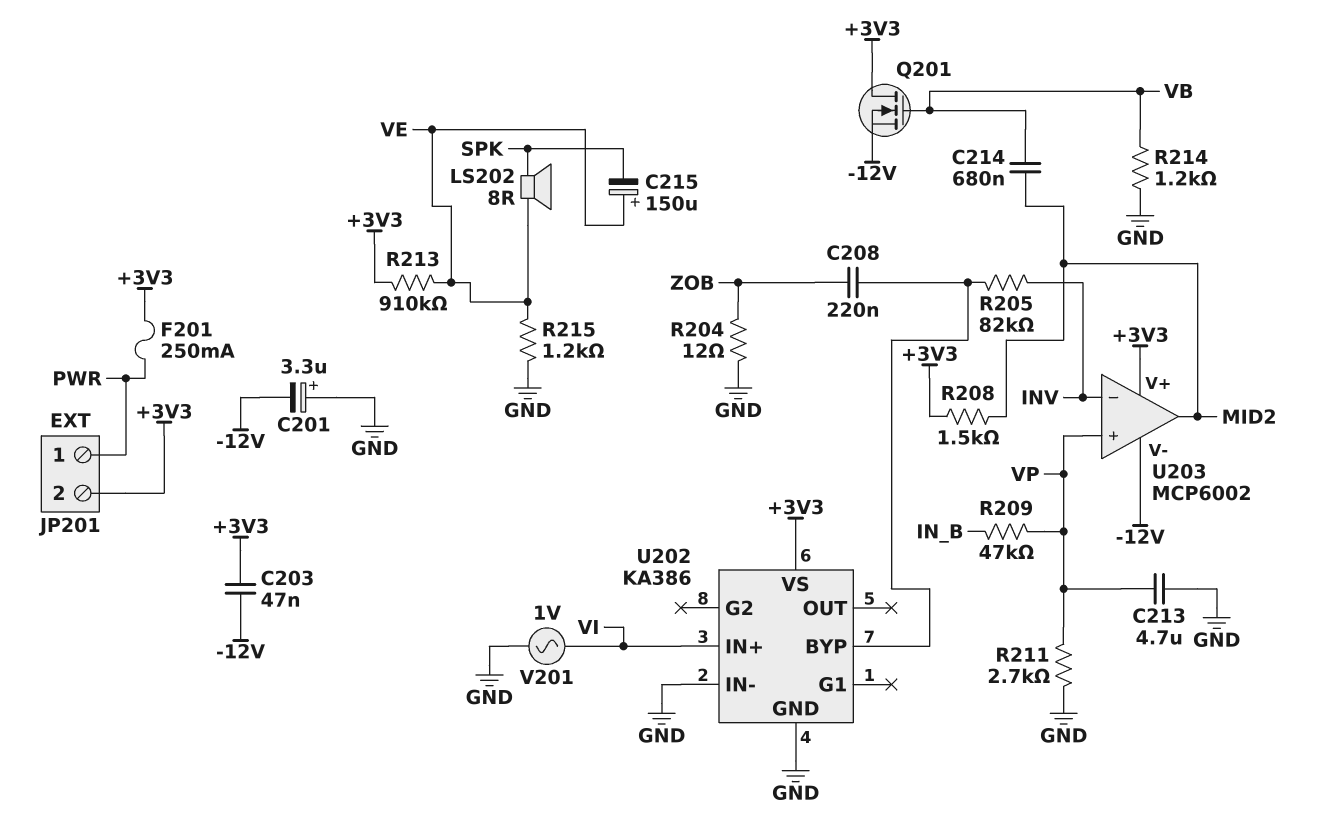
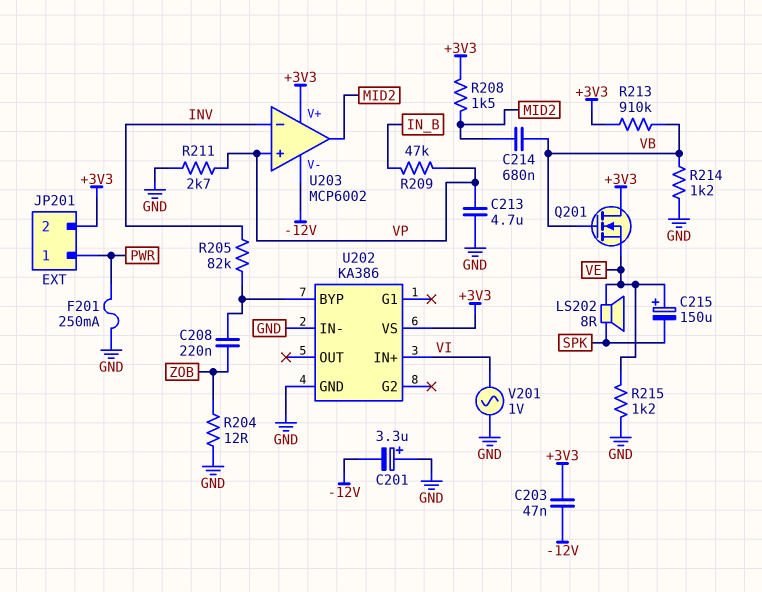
F201: 250mA (+3V3, PWR) -> 250mA (GND, PWR)
Q201: NMOS (G VB, D +3V3, S -12V) -> NMOS (G VB, D +3V3, S VE)
R213: 910k (+3V3, VE) -> 910k (+3V3, VB)

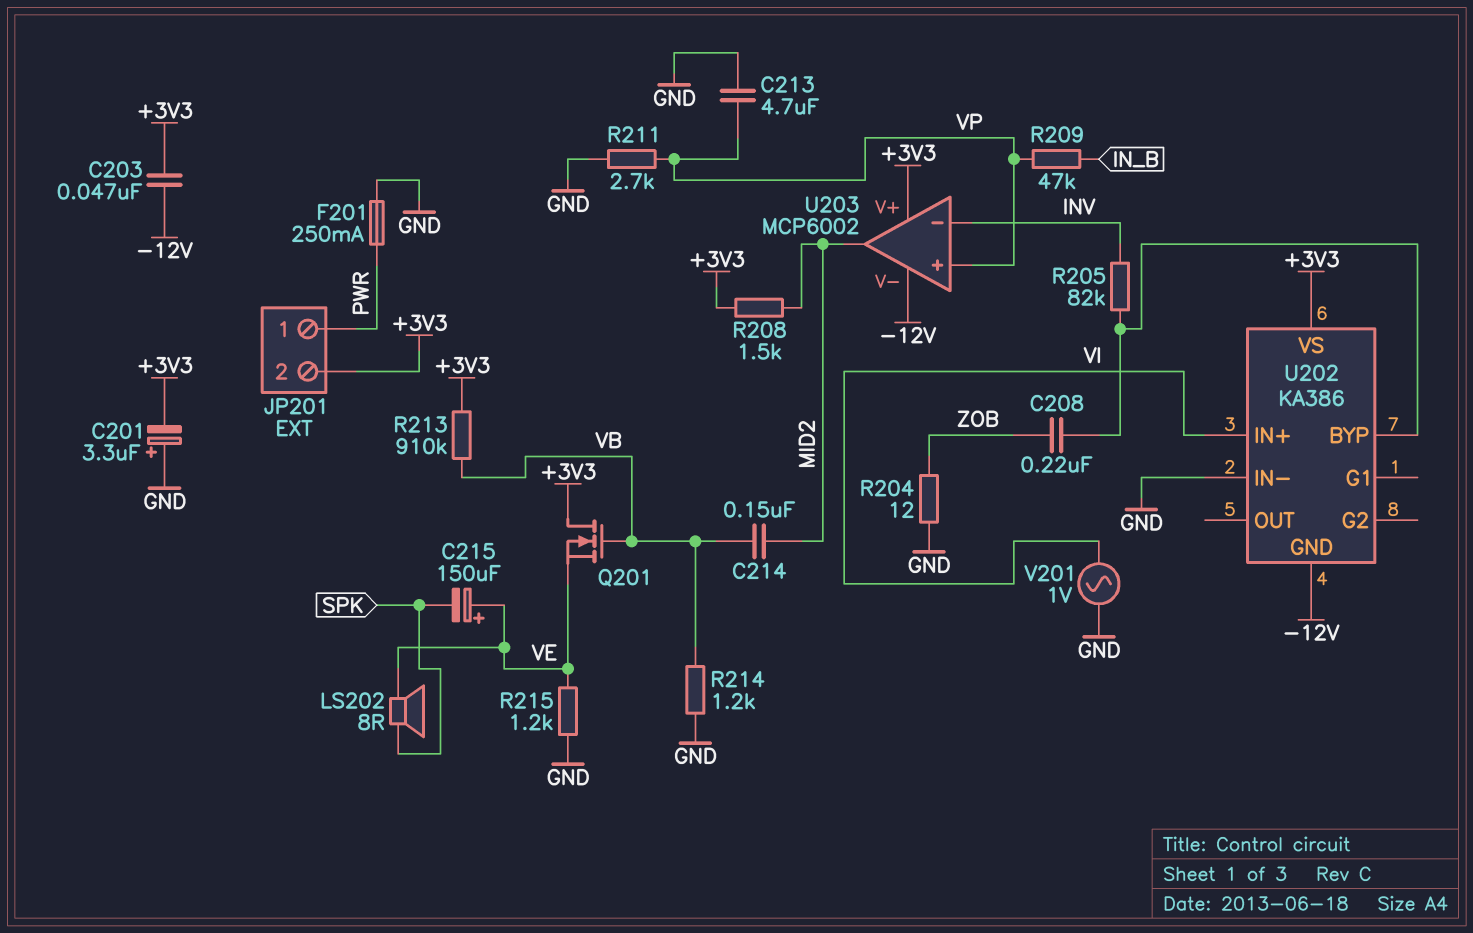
C201: 3.3uF (plus GND, minus -12V) -> 3.3uF (plus GND, minus +3V3)
C214: 680nF (MID2, VB) -> 150nF (MID2, VB)
U202 pin GND: GND -> -12V

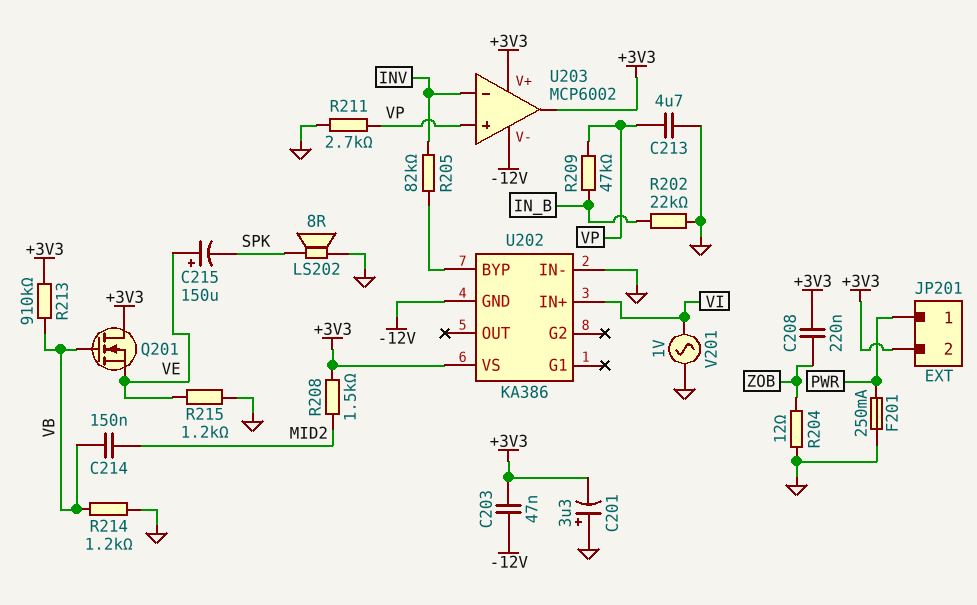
C208: 220nF (U202/BYP, ZOB) -> 220nF (+3V3, ZOB)
LS202: speaker 8R (SPK, VE) -> speaker 8R (GND, SPK)
R202: none -> 22k (GND, IN_B)
U203 pin out: MID2 -> +3V3

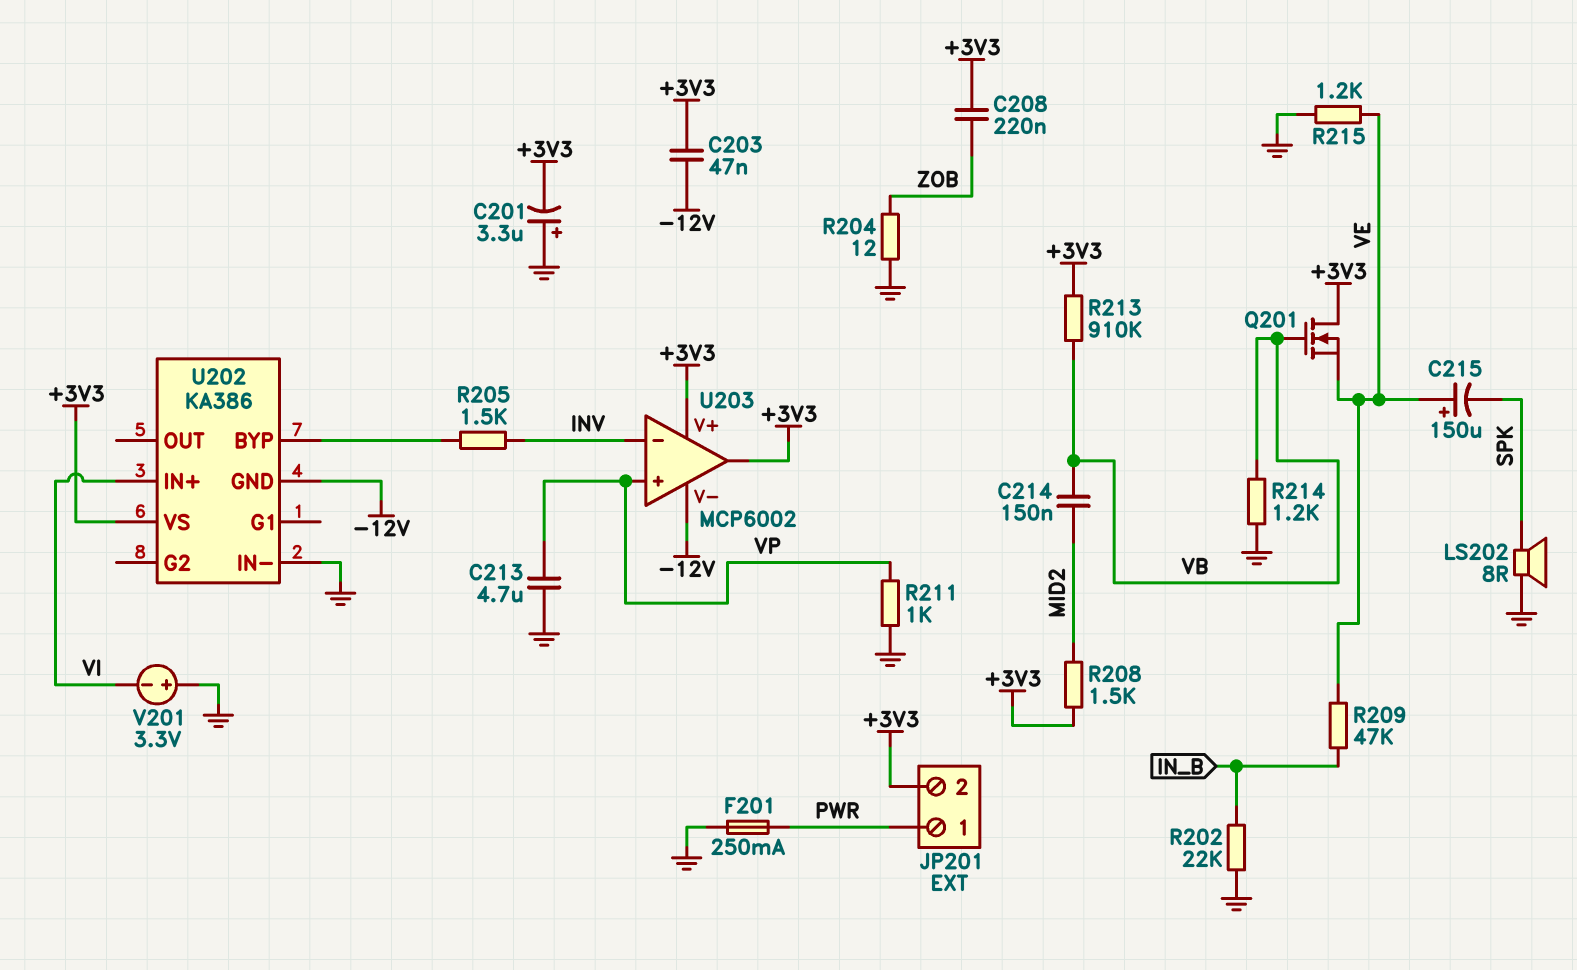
R205: 82k (INV, U202/BYP) -> 1.5k (INV, U202/BYP)
R209: 47k (IN_B, VP) -> 47k (IN_B, VE)
R211: 2.7k (GND, VP) -> 1k (GND, VP)
V201: AC 1V (GND, VI) -> 3.3V (plus GND, minus VI)

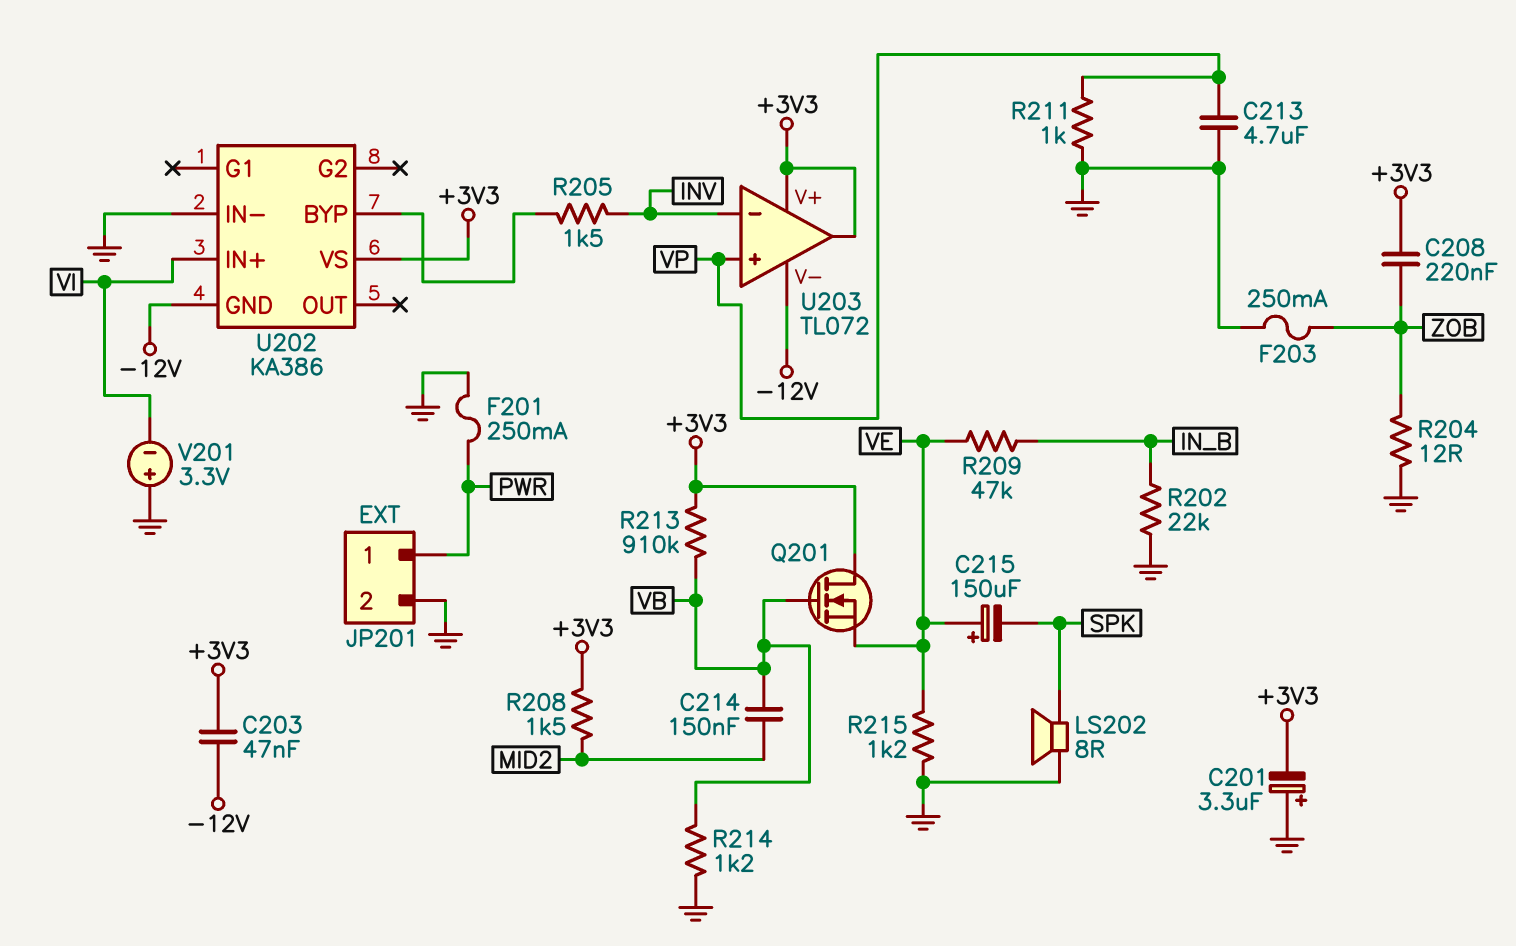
F203: none -> 250mA (GND, ZOB)
JP201 pin 2: +3V3 -> GND
U203: MCP6002 -> TL072

